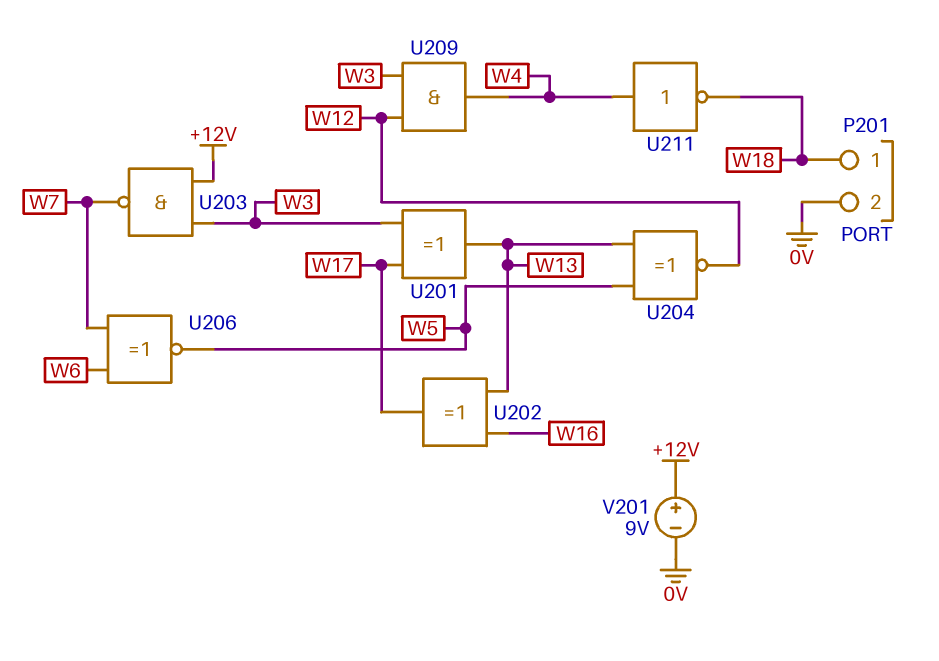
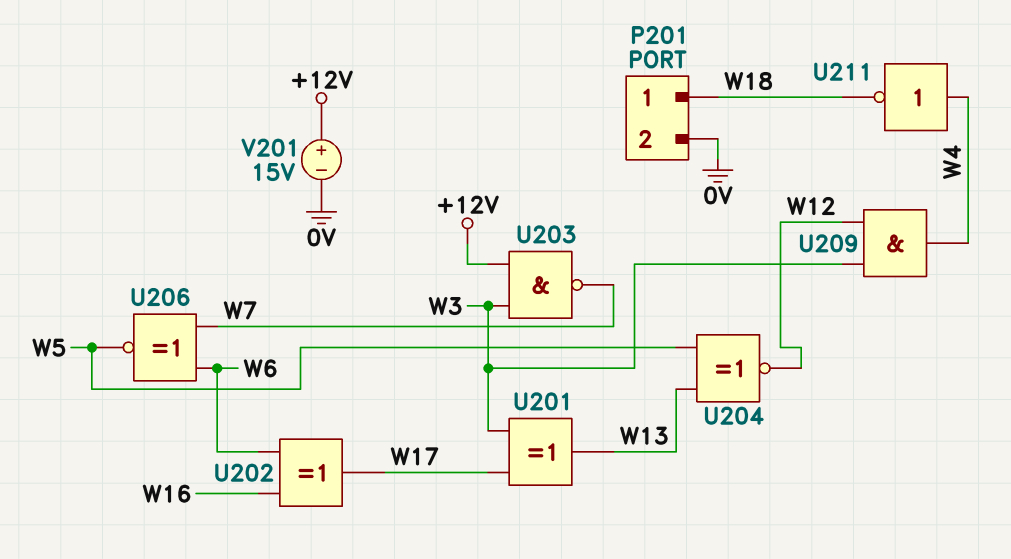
U202: XOR (in W13, in W16, out W17) -> XOR (in W6, in W16, out W17)
V201: 9V (plus +12V, minus 0V) -> 15V (plus +12V, minus 0V)

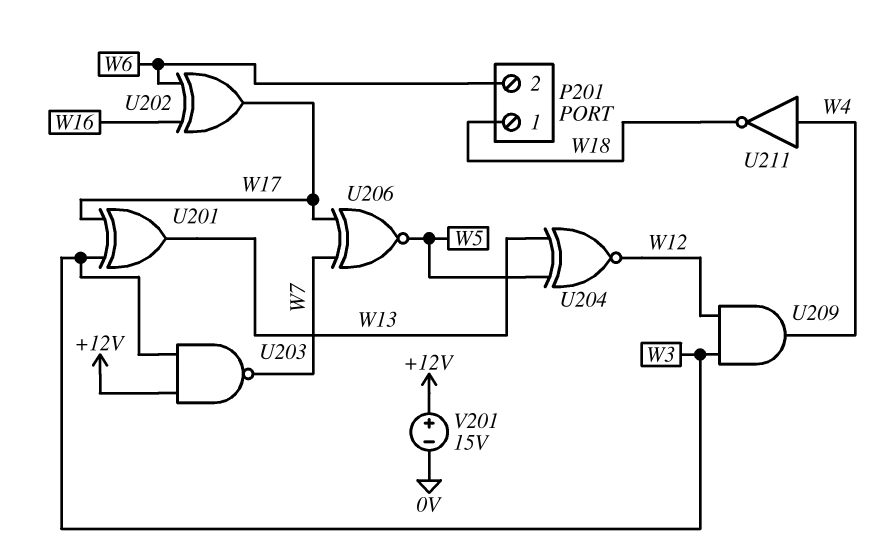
P201 pin 2: 0V -> W6
U206: XNOR (in W6, in W7, out W5) -> XNOR (in W7, in W17, out W5)

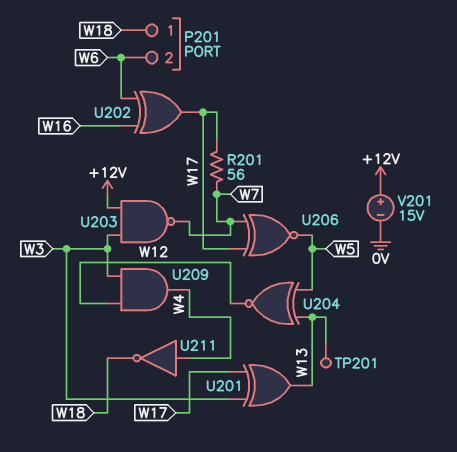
R201: none -> 56 (W7, W17)
TP201: none -> test point (W13)

